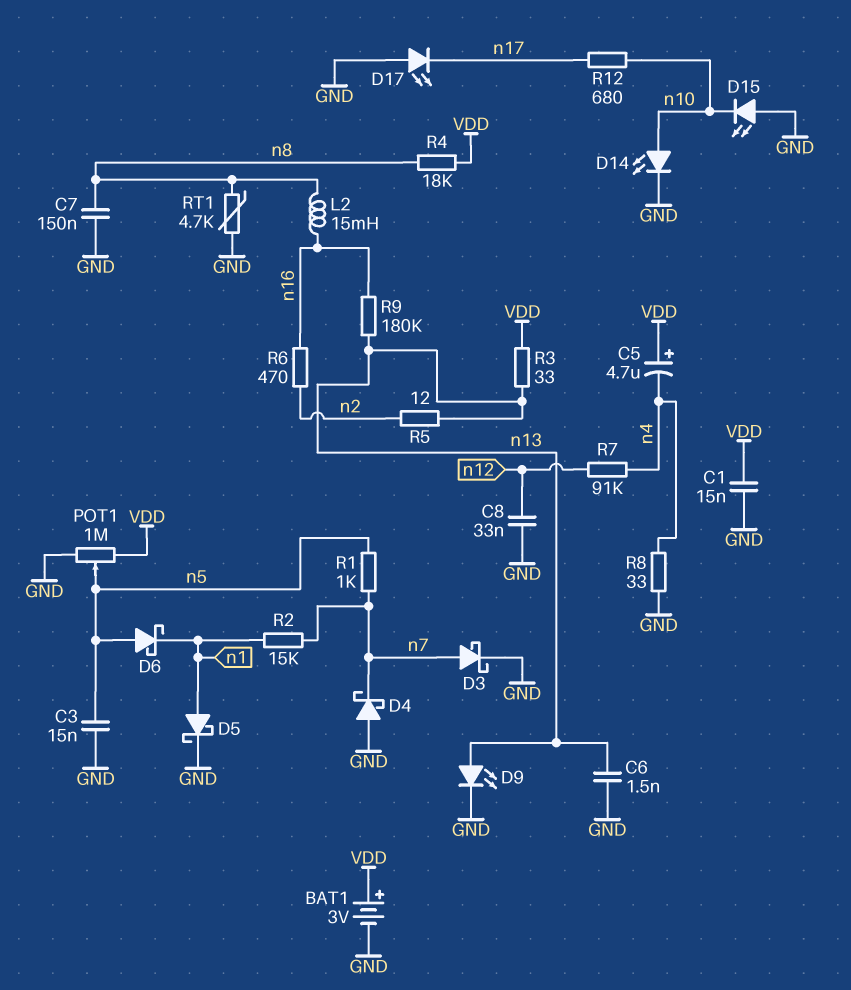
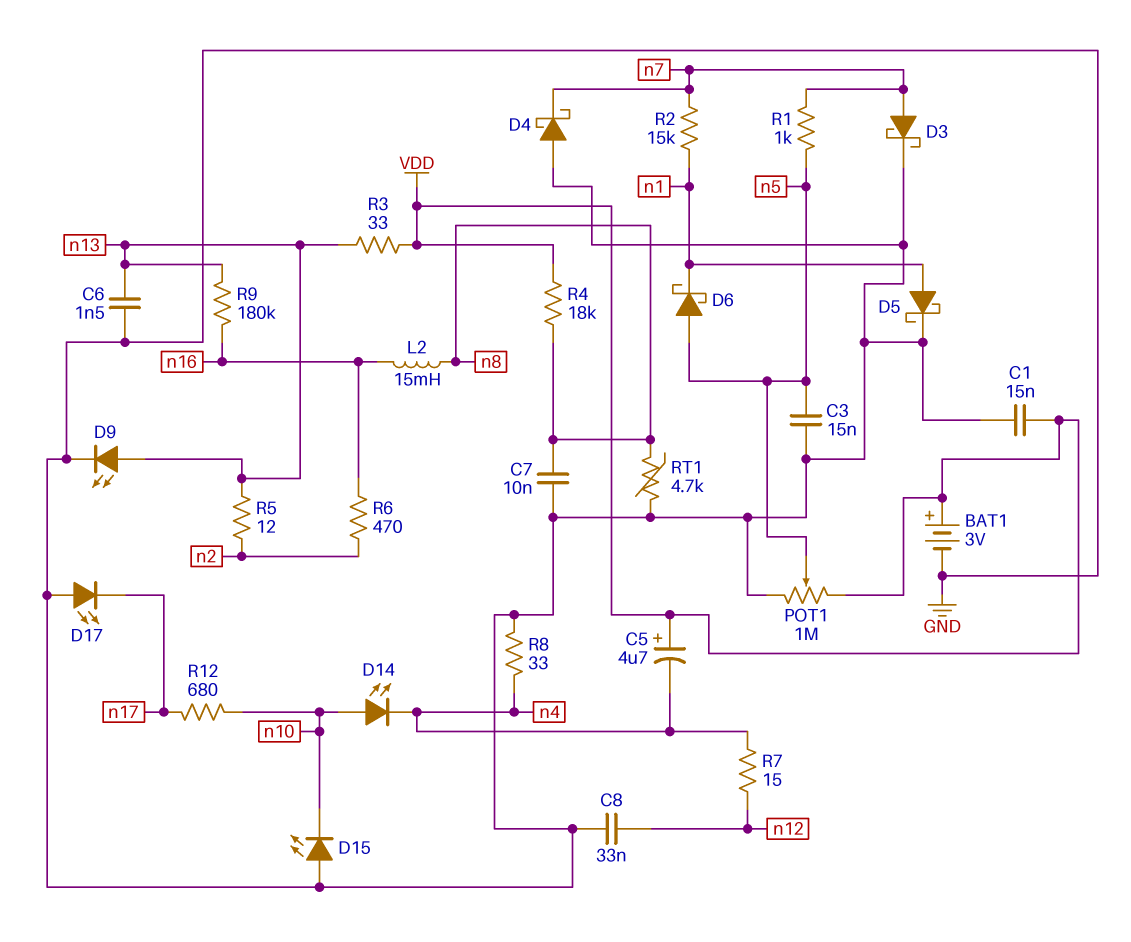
C7: 150nF (GND, n8) -> 10nF (GND, n8)
D14: LED (A n10, K GND) -> LED (A n10, K n4)
R7: 91k (n4, n12) -> 15 (n4, n12)

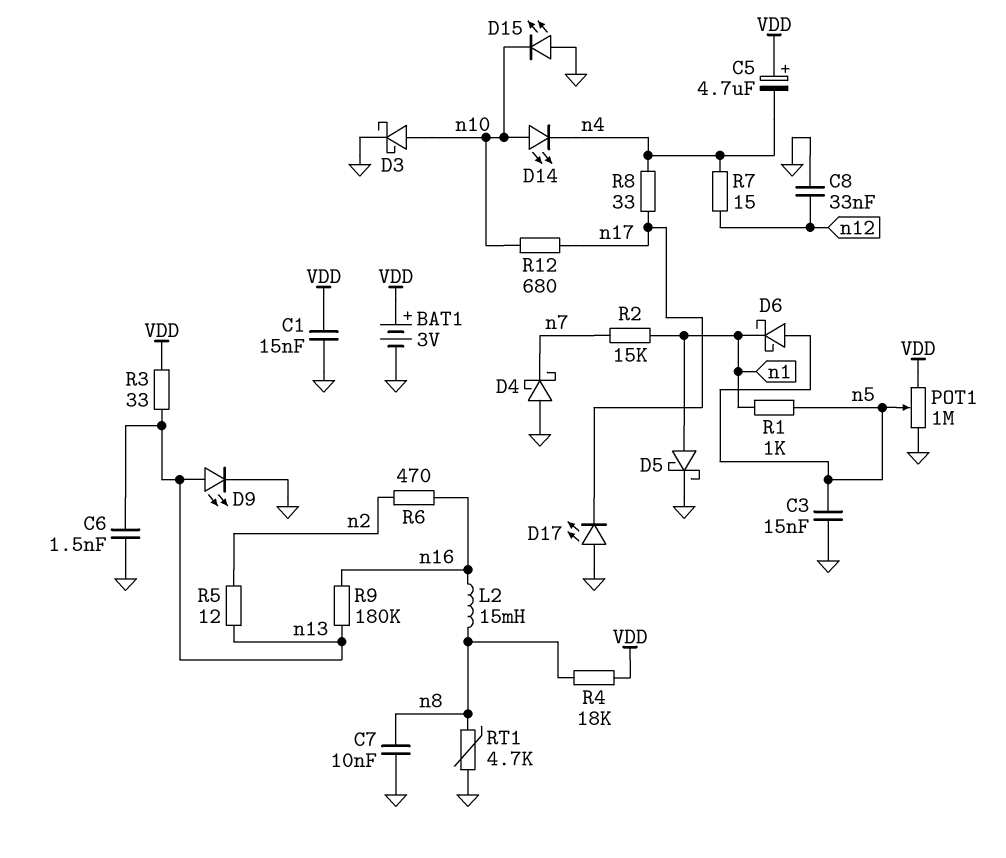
D3: schottky (A n7, K GND) -> schottky (A n10, K GND)
R1: 1k (n5, n7) -> 1k (n1, n5)
R8: 33 (GND, n4) -> 33 (n4, n17)

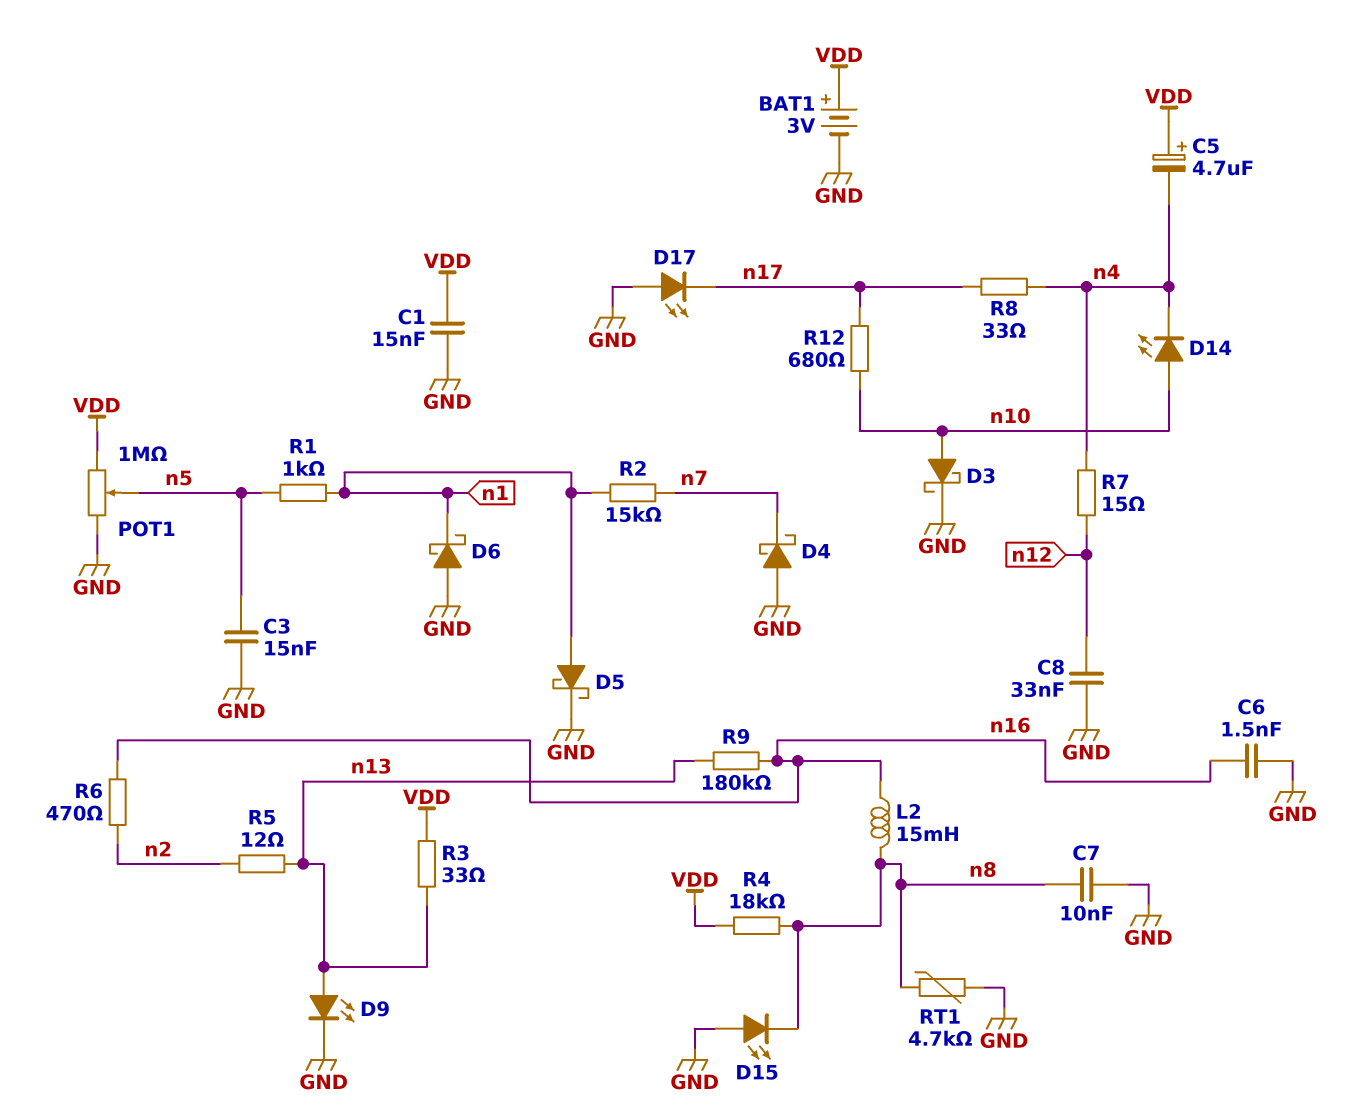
C6: 1.5nF (GND, n13) -> 1.5nF (GND, n16)
D6: schottky (A n5, K n1) -> schottky (A GND, K n1)
D15: LED (A GND, K n10) -> LED (A GND, K n8)

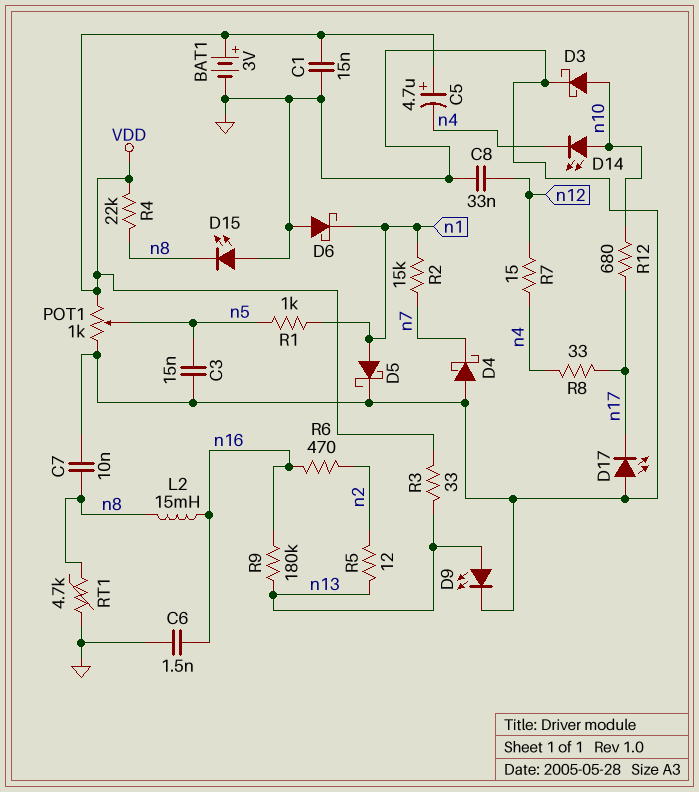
POT1: 1M (GND, VDD, wiper n5) -> 1k (GND, VDD, wiper n5)
R4: 18k (VDD, n8) -> 22k (VDD, n8)

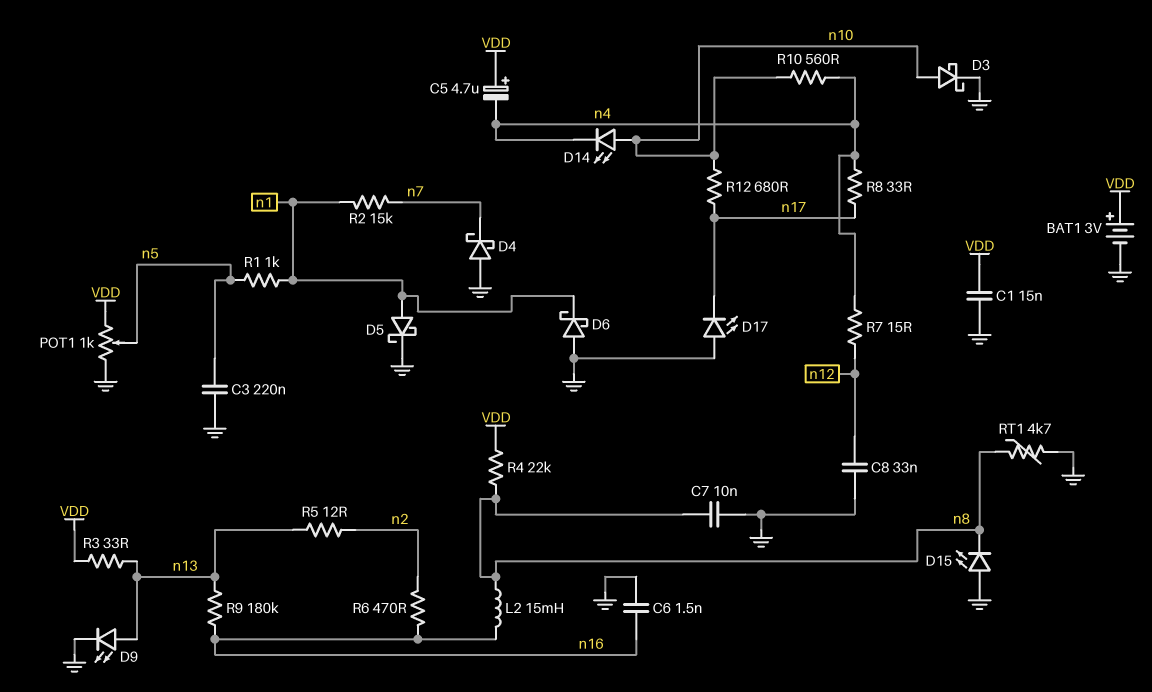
C3: 15nF (GND, n5) -> 220nF (GND, n5)
R10: none -> 560 (n4, n10)

